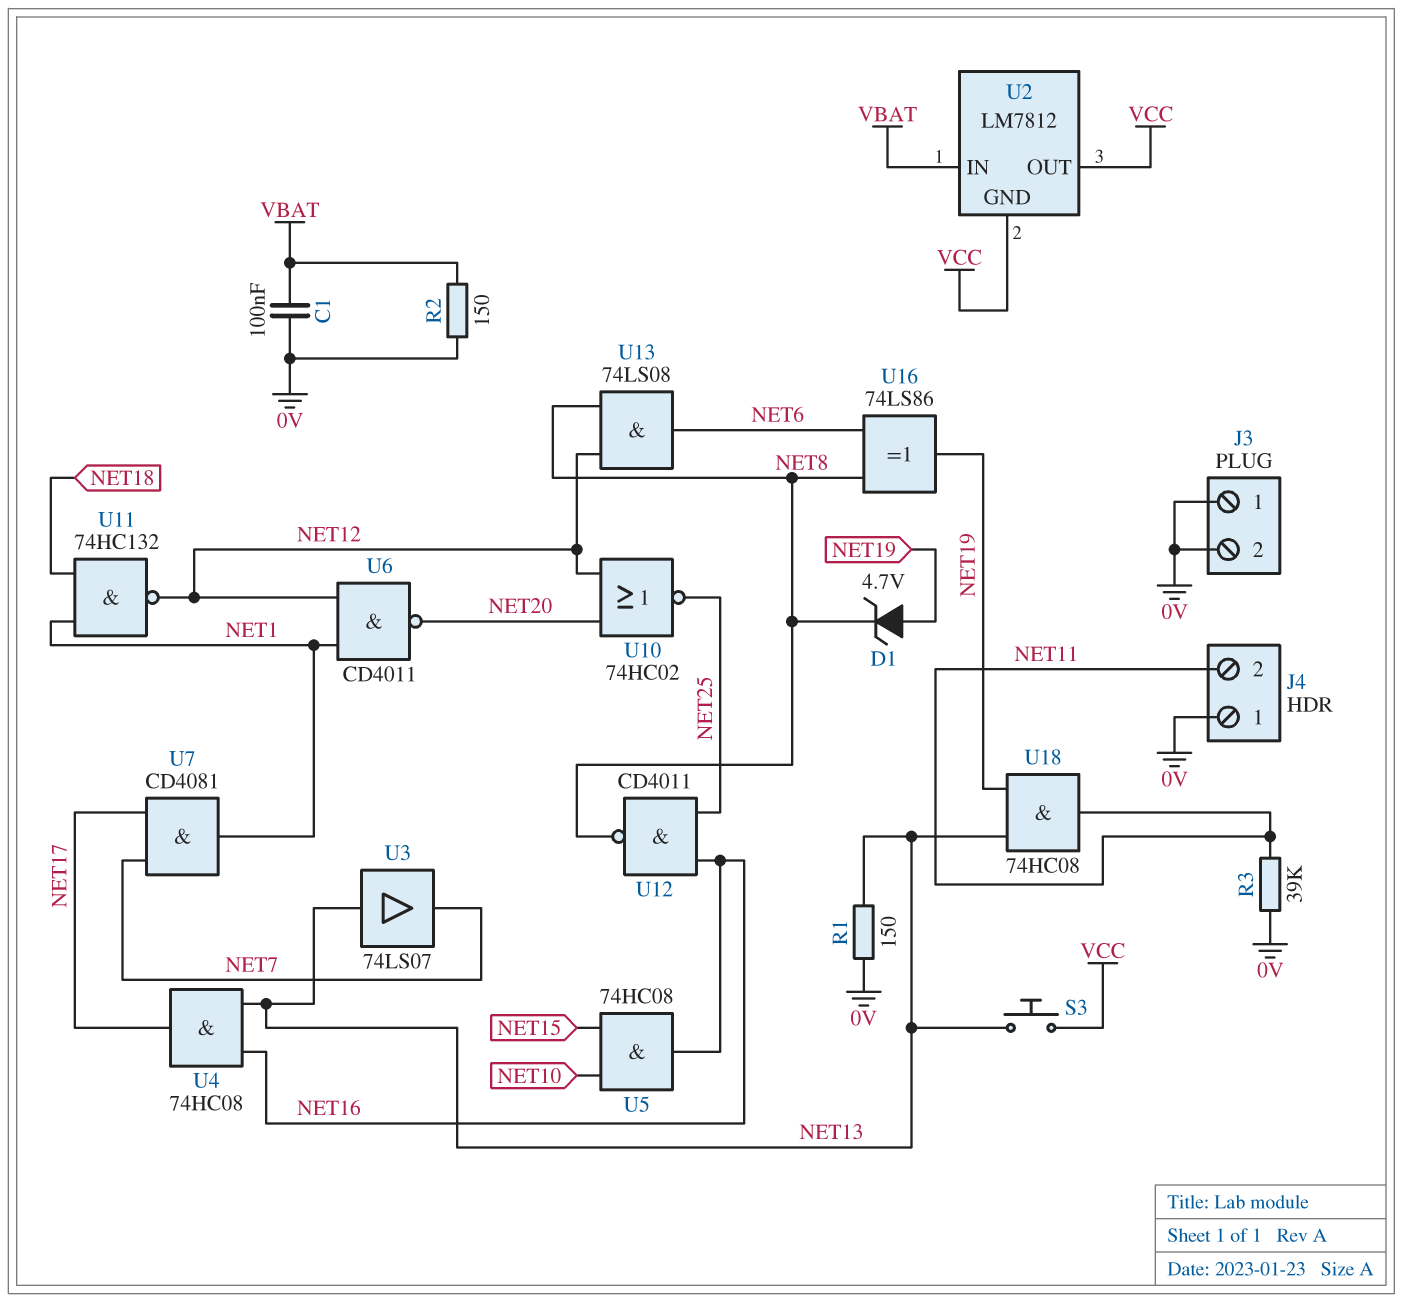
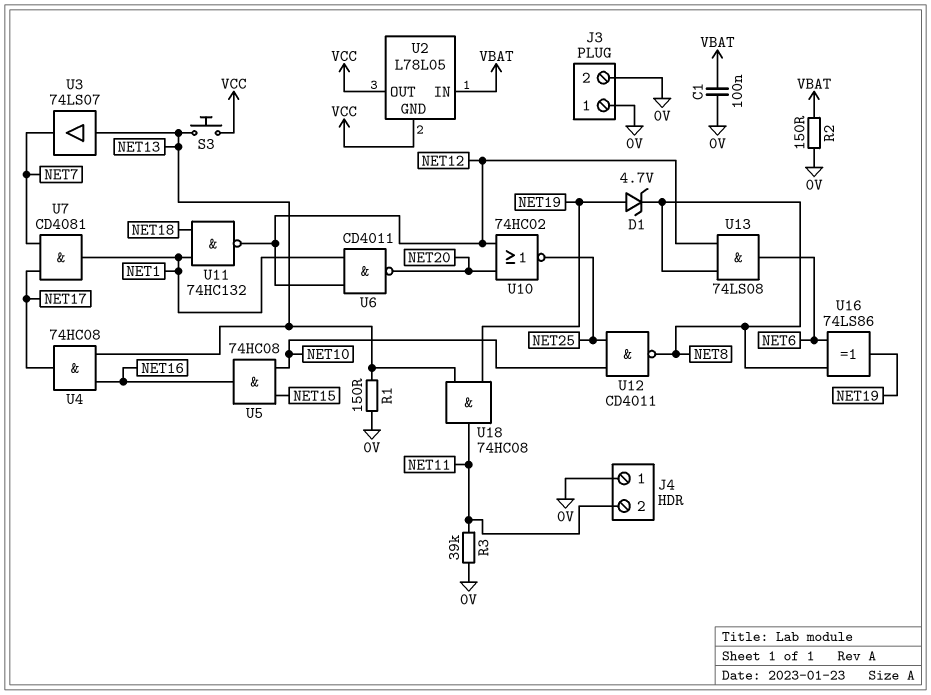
U2: LM7812 -> L78L05
U12: NAND CD4011 (in NET16, in NET25, out NET8) -> NAND CD4011 (in NET10, in NET25, out NET8)

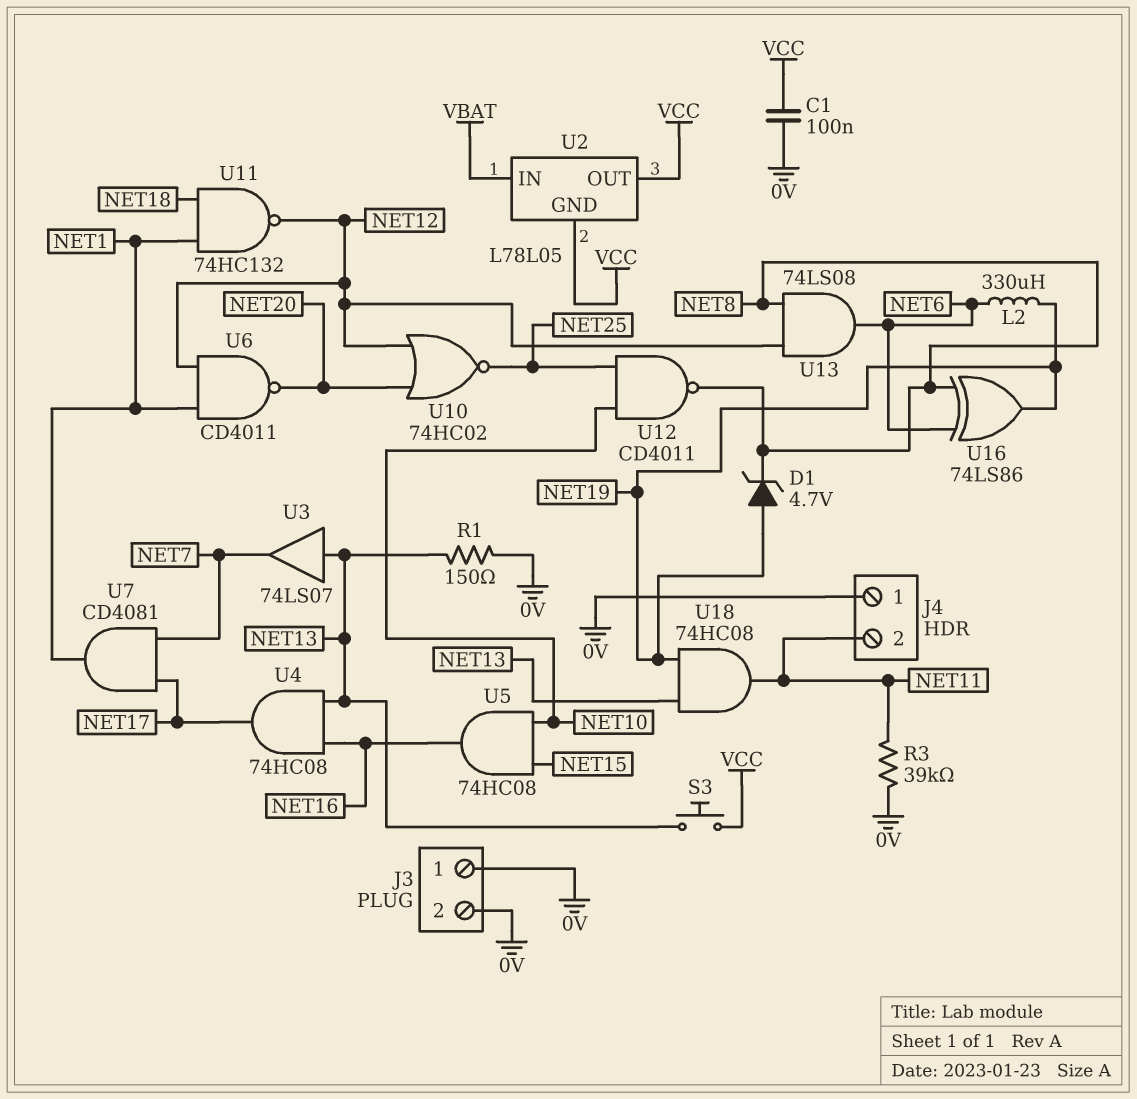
C1: 100nF (0V, VBAT) -> 100nF (0V, VCC)
L2: none -> 330uH (NET6, NET19)
R2: 150 (0V, VBAT) -> none

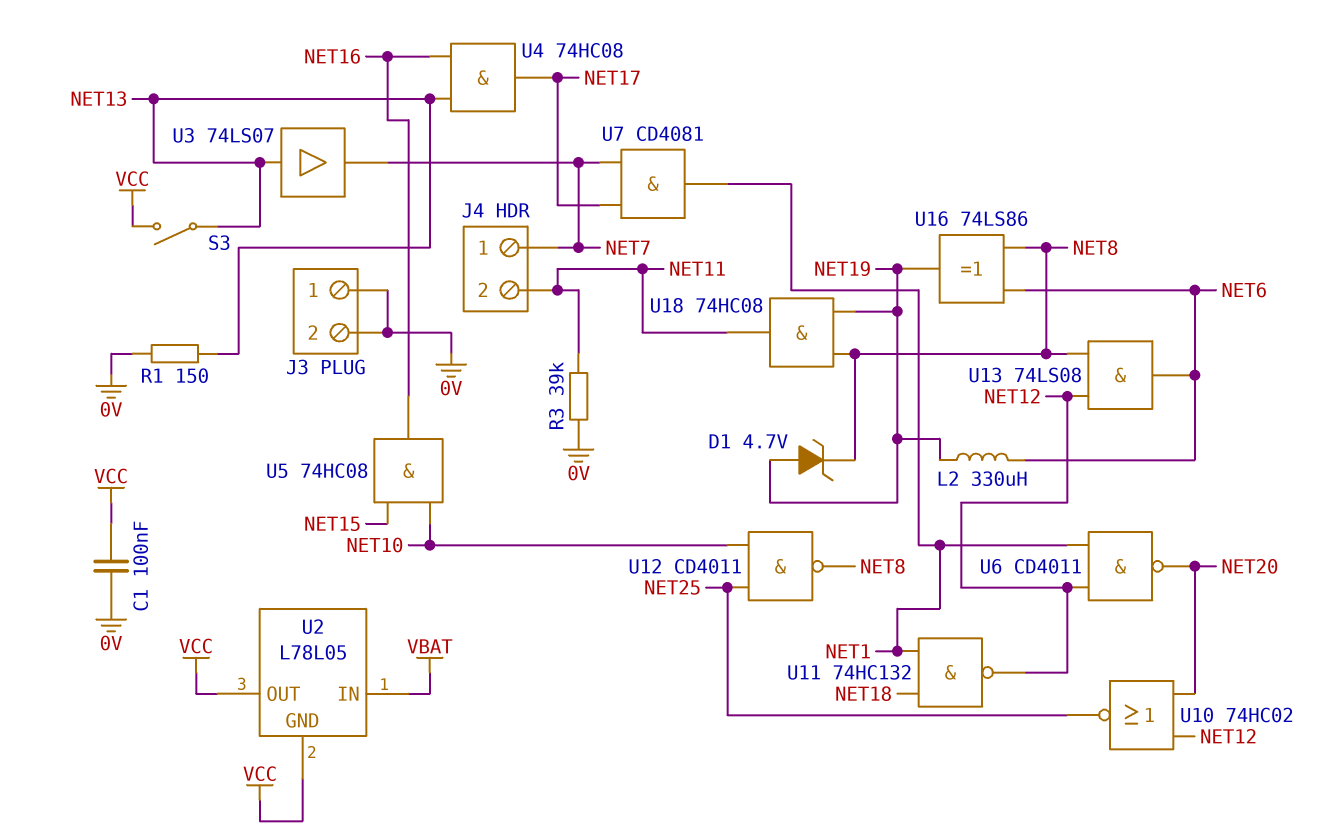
J4 pin 1: 0V -> NET7
S3: button (NET13, VCC) -> switch (NET13, VCC)
U18: AND 74HC08 (in NET13, in NET19, out NET11) -> AND 74HC08 (in NET8, in NET19, out NET11)

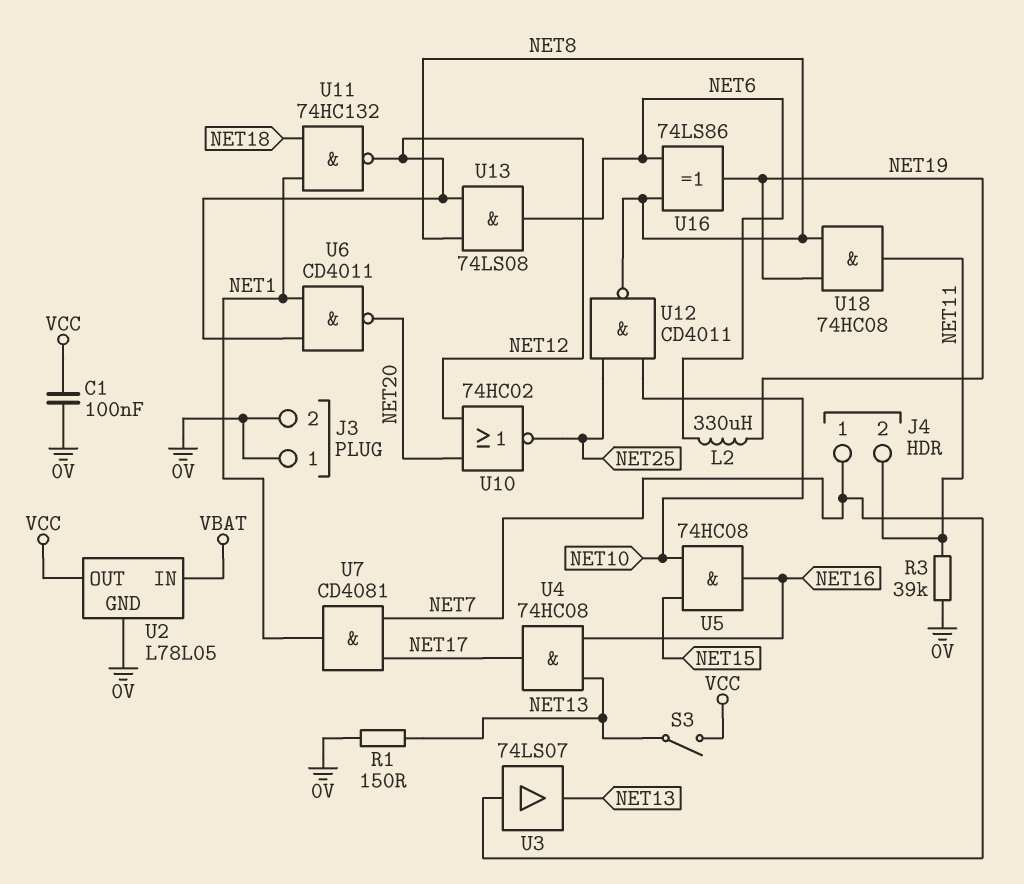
D1: zener 4.7V (A NET19, K NET8) -> none
U2 pin GND: VCC -> 0V
U3: buffer 74LS07 (in NET13, out NET7) -> buffer 74LS07 (in NET7, out NET13)

